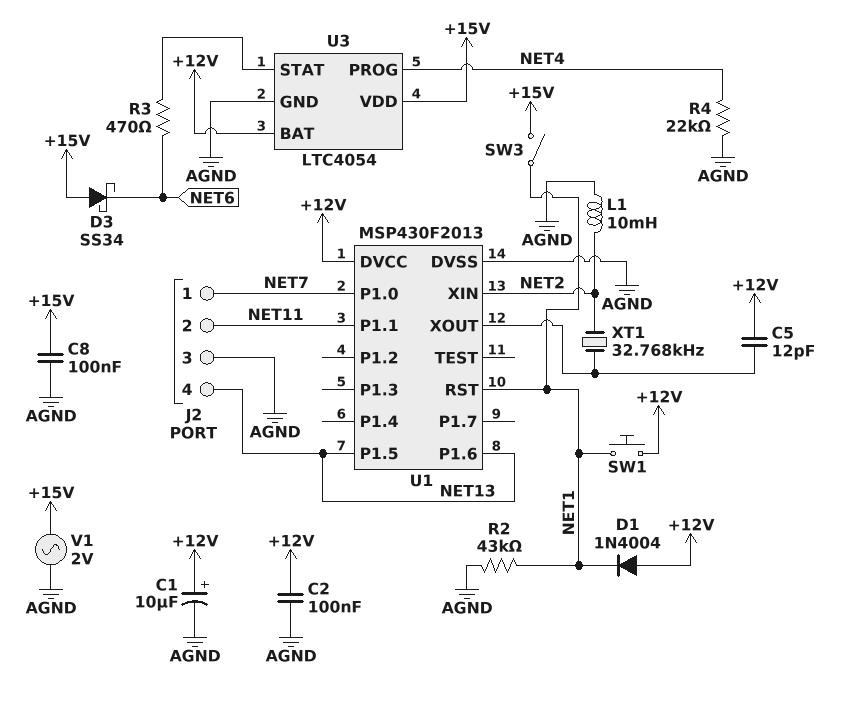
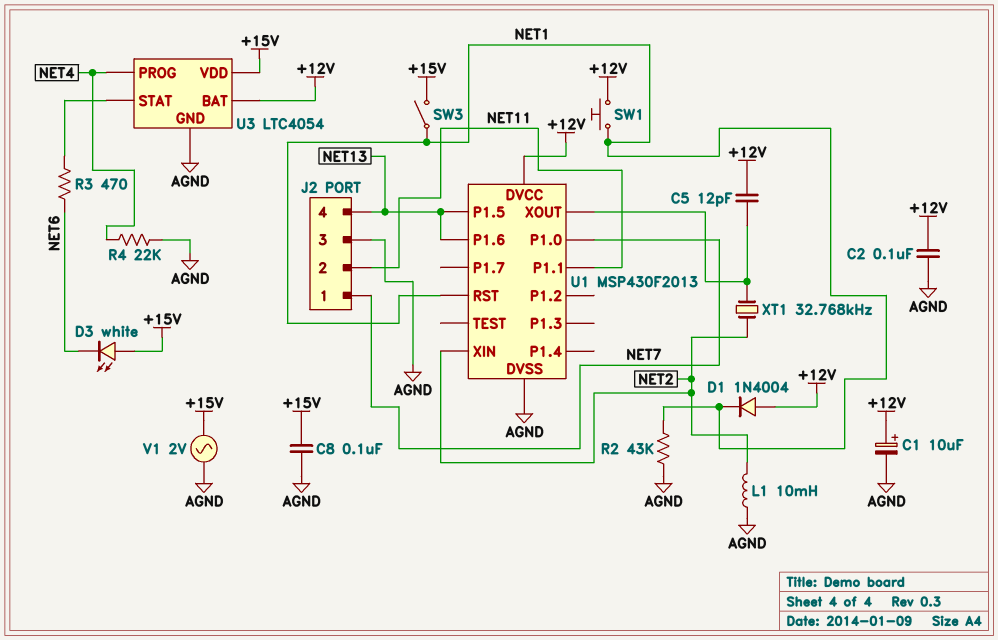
D3: schottky SS34 (A +15V, K NET6) -> LED white (A +15V, K NET6)

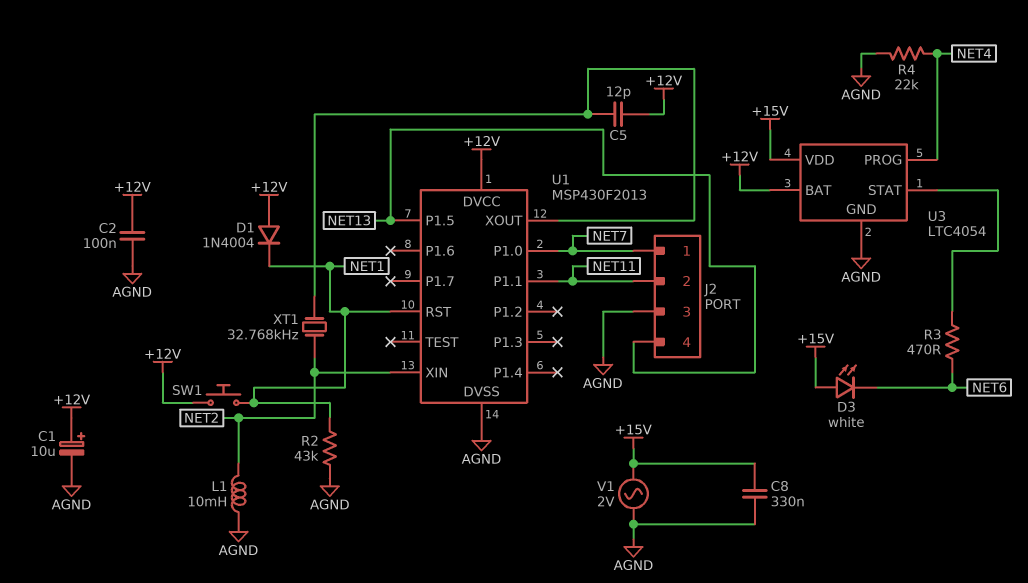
C8: 100nF (+15V, AGND) -> 330nF (+15V, AGND)
SW3: switch (+15V, NET1) -> none
U1 pin P1.6: NET13 -> none

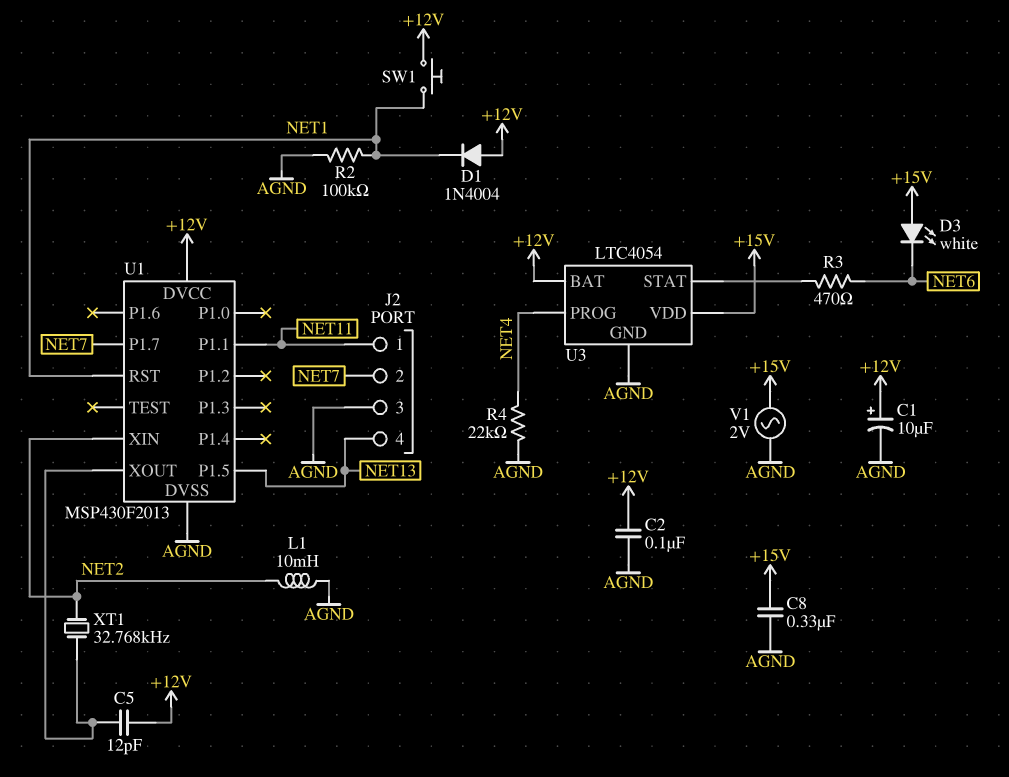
J2 pin 1: NET7 -> NET11
J2 pin 2: NET11 -> NET7
R2: 43k (AGND, NET1) -> 100k (AGND, NET1)
U1 pin P1.0: NET7 -> none
U1 pin P1.7: none -> NET7

